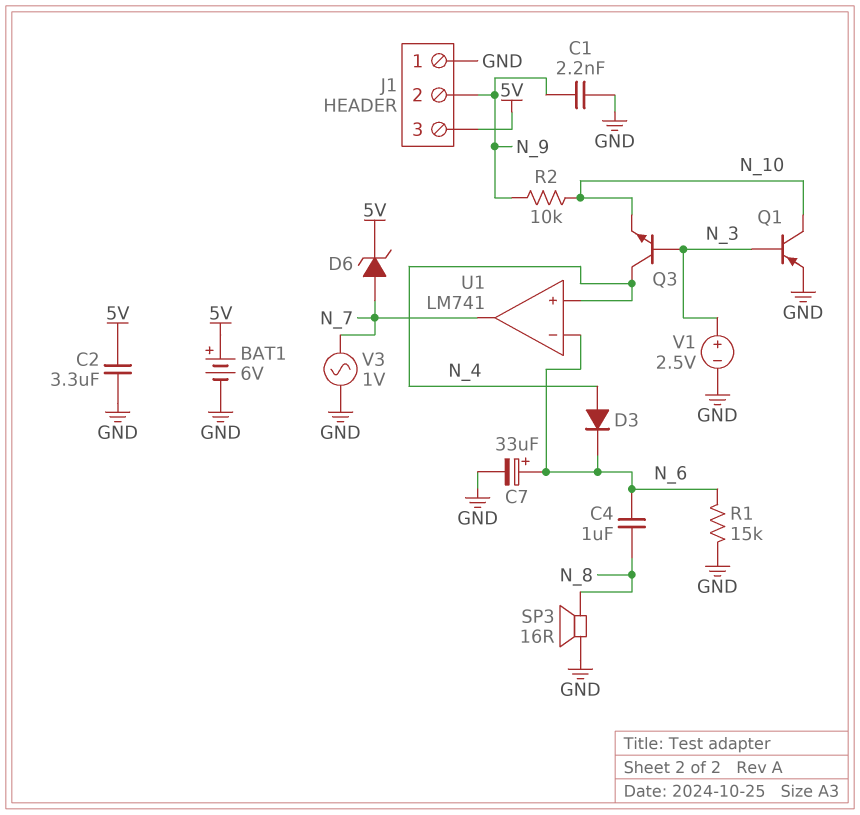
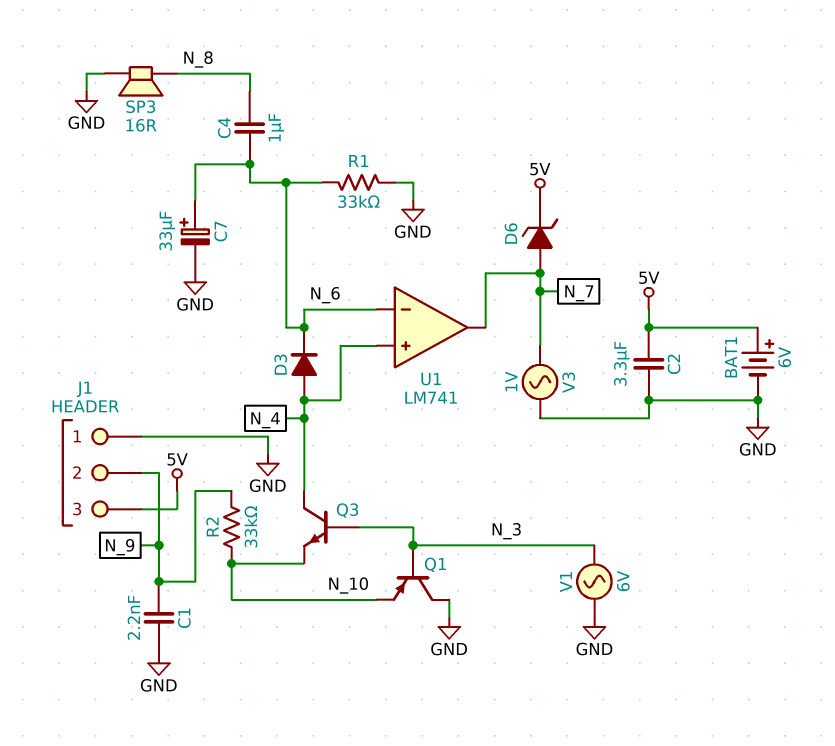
Q1: PNP (B N_3, C N_10, E GND) -> PNP (B N_3, C GND, E N_10)
R1: 15k (GND, N_6) -> 33k (GND, N_6)
R2: 10k (N_9, N_10) -> 33k (N_9, N_10)
V1: 2.5V (plus N_3, minus GND) -> AC 6V (GND, N_3)

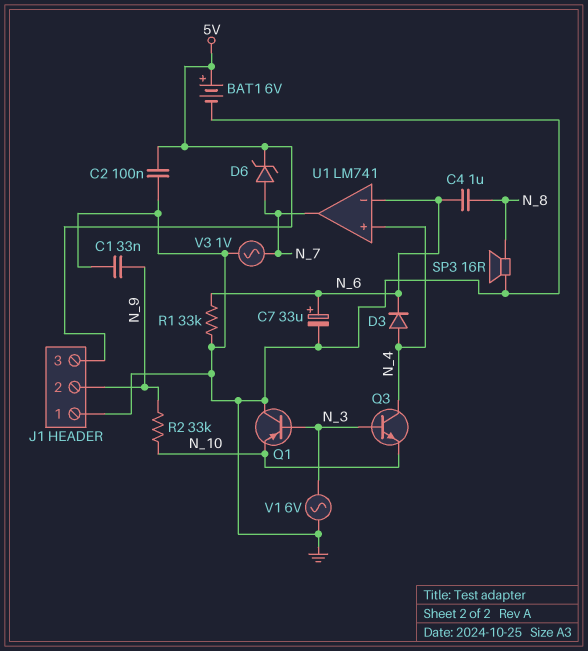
C1: 2.2nF (GND, N_9) -> 33nF (GND, N_9)
C2: 3.3uF (5V, GND) -> 100nF (5V, GND)

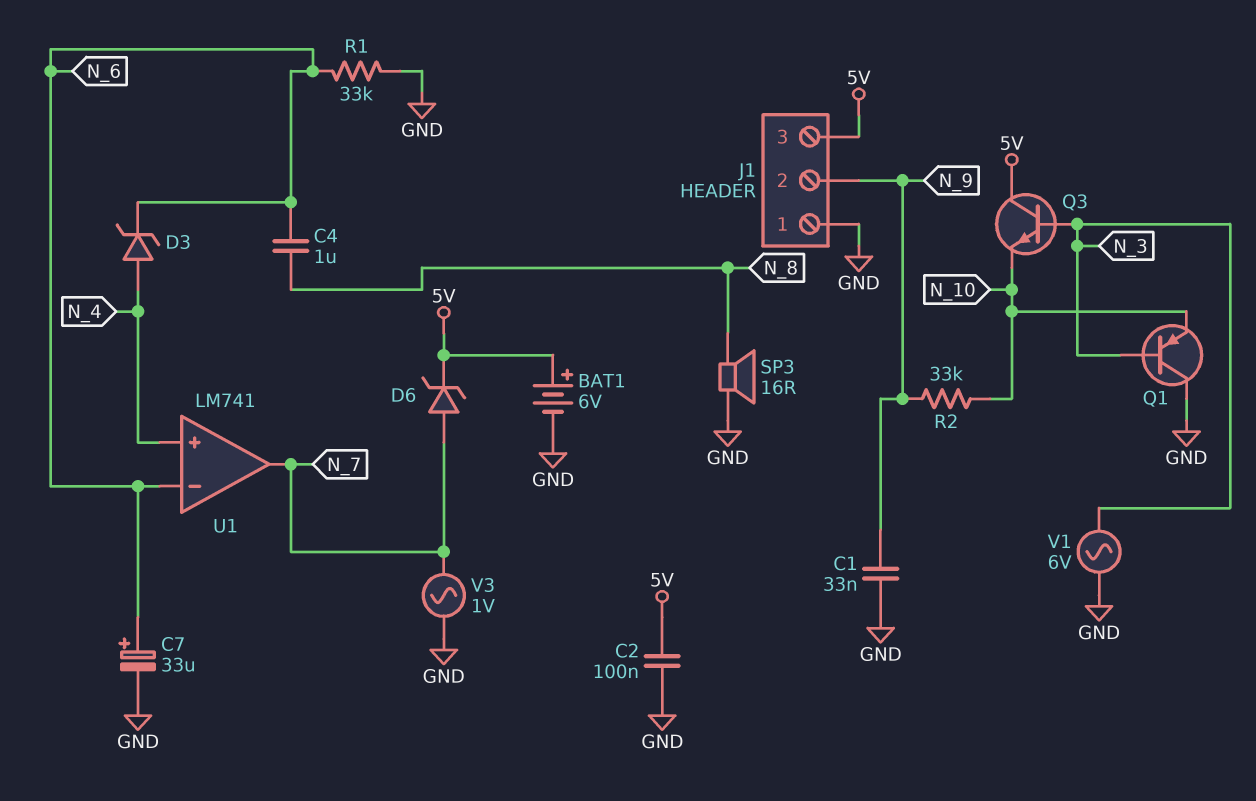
D3: diode (A N_4, K N_6) -> zener (A N_4, K N_6)
Q3: NPN (B N_3, C N_4, E N_10) -> NPN (B N_3, C 5V, E N_10)

